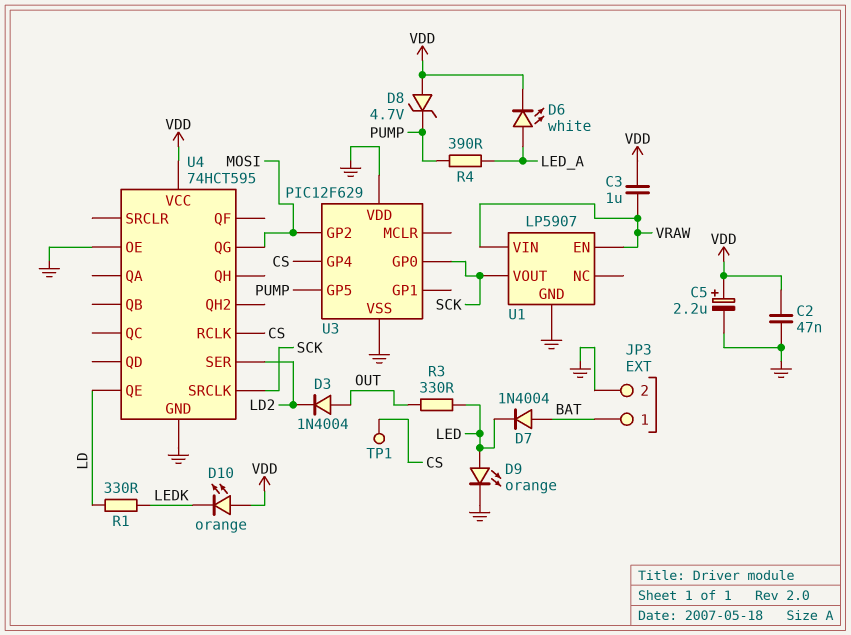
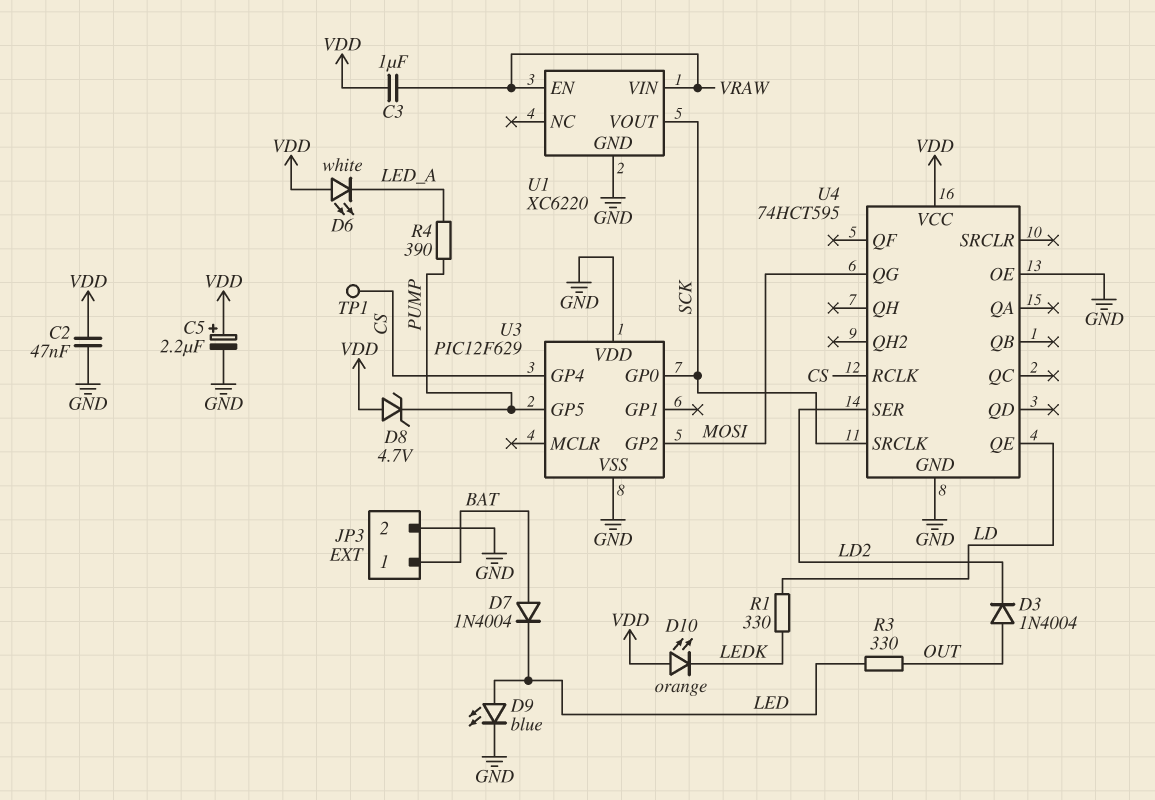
D6: LED white (A LED_A, K VDD) -> LED white (A VDD, K LED_A)
D9: LED orange (A LED, K GND) -> LED blue (A LED, K GND)
U1: LP5907 -> XC6220

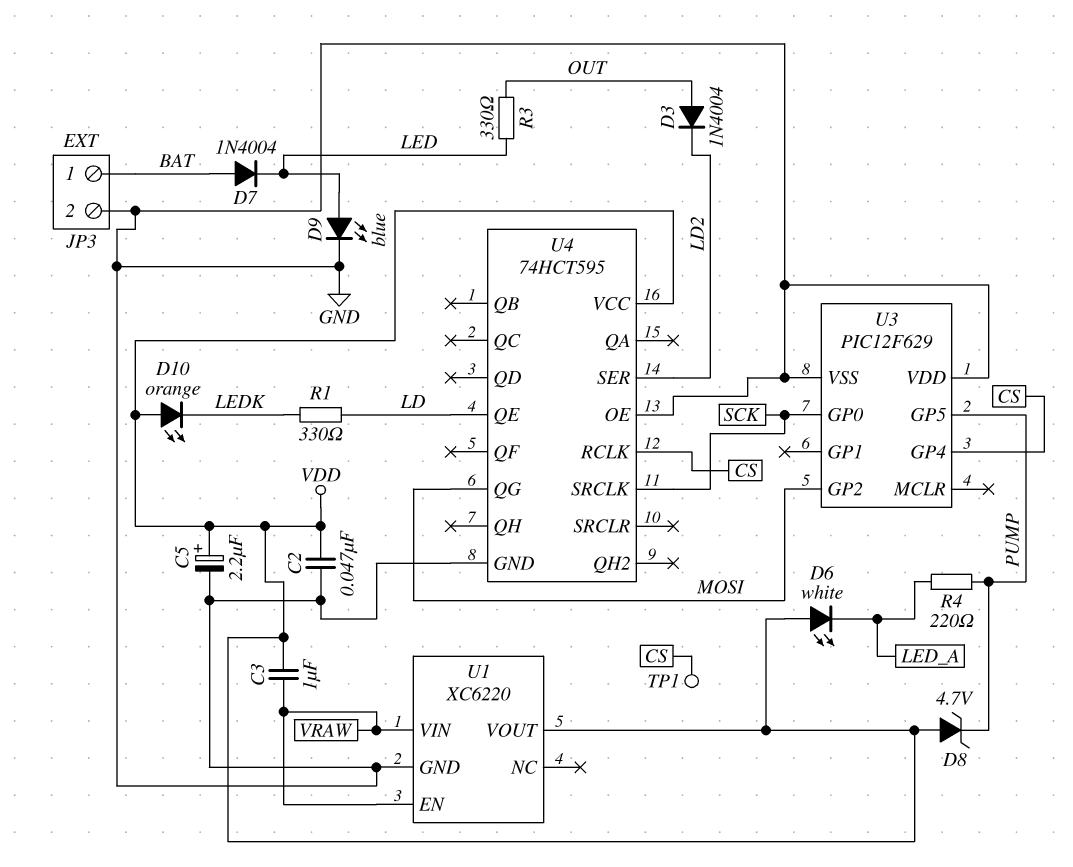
R4: 390 (LED_A, PUMP) -> 220 (LED_A, PUMP)
U1 pin VOUT: SCK -> VDD

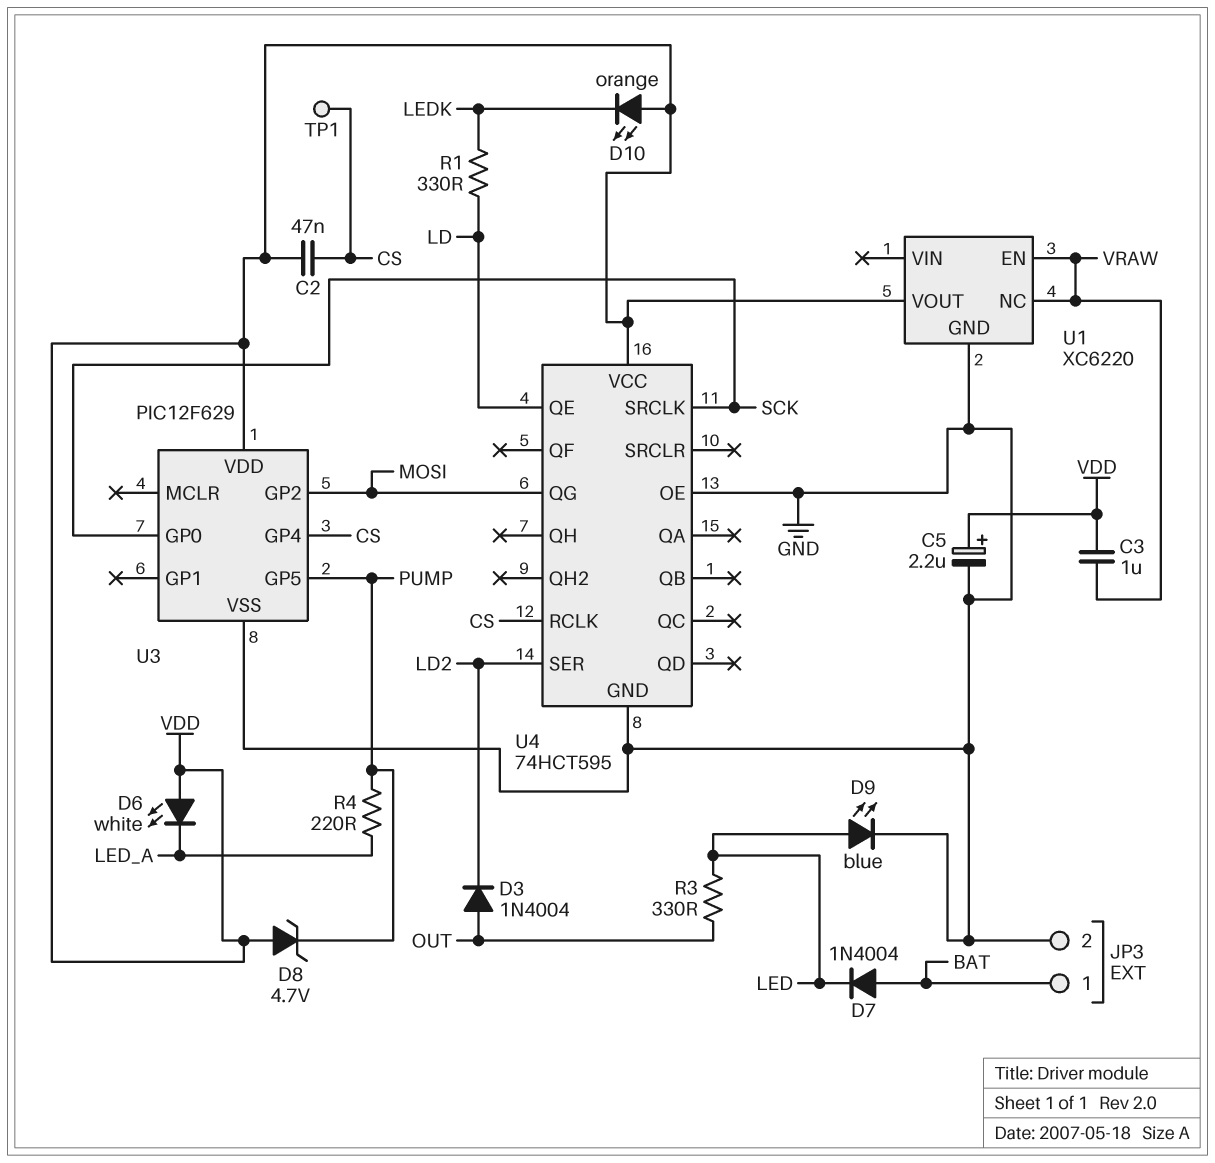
C2: 47nF (GND, VDD) -> 47nF (CS, VDD)
U1 pin NC: none -> VRAW
U1 pin VIN: VRAW -> none
U3 pin VDD: GND -> VDD

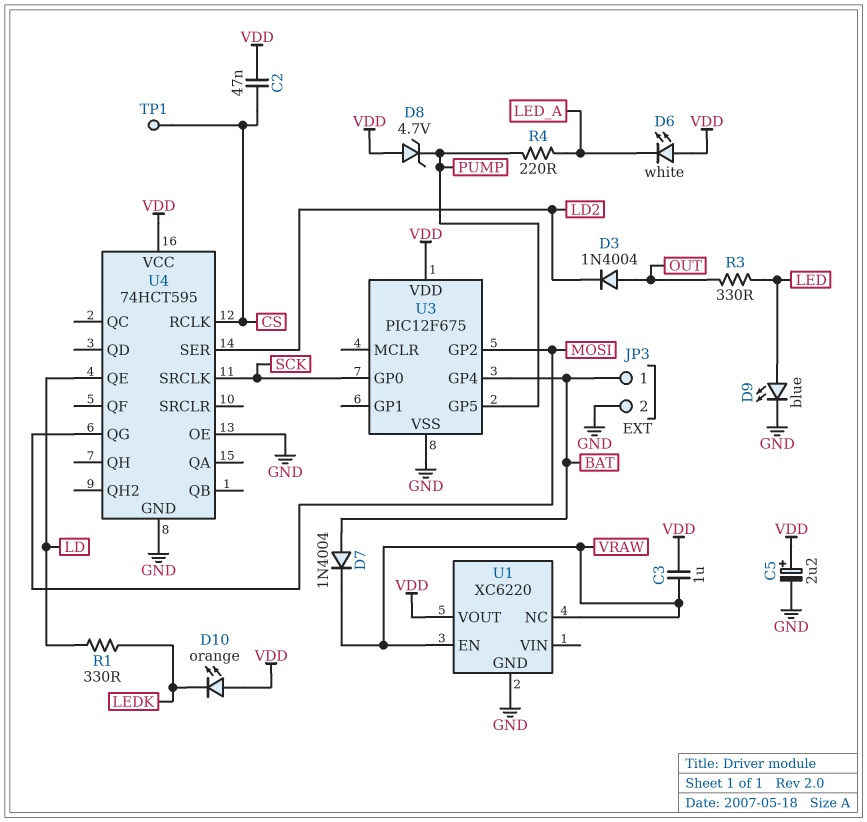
D7: diode 1N4004 (A BAT, K LED) -> diode 1N4004 (A BAT, K VRAW)
U3: PIC12F629 -> PIC12F675
U3 pin GP4: CS -> BAT

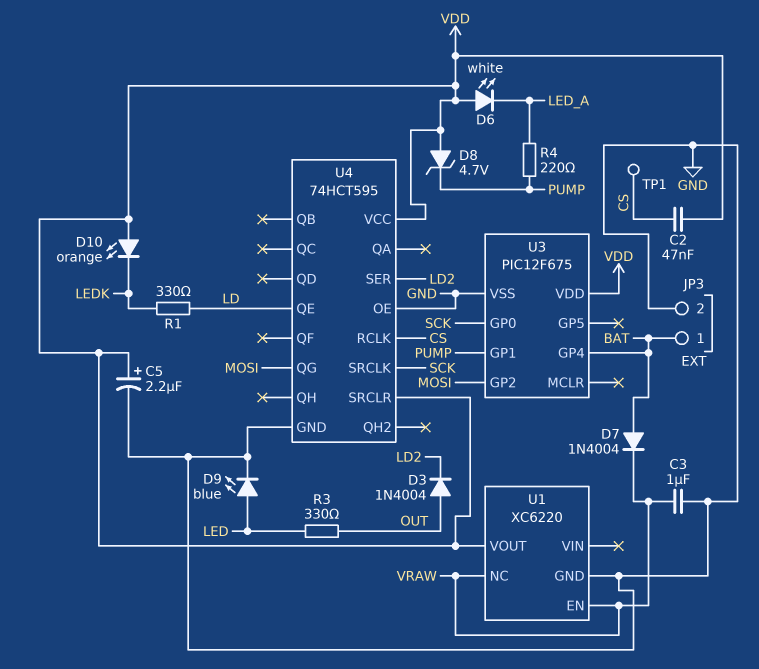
C3: 1uF (VDD, VRAW) -> 1uF (GND, VRAW)
U3 pin GP1: none -> PUMP
U3 pin GP5: PUMP -> none
U4 pin SRCLR: none -> VDD

